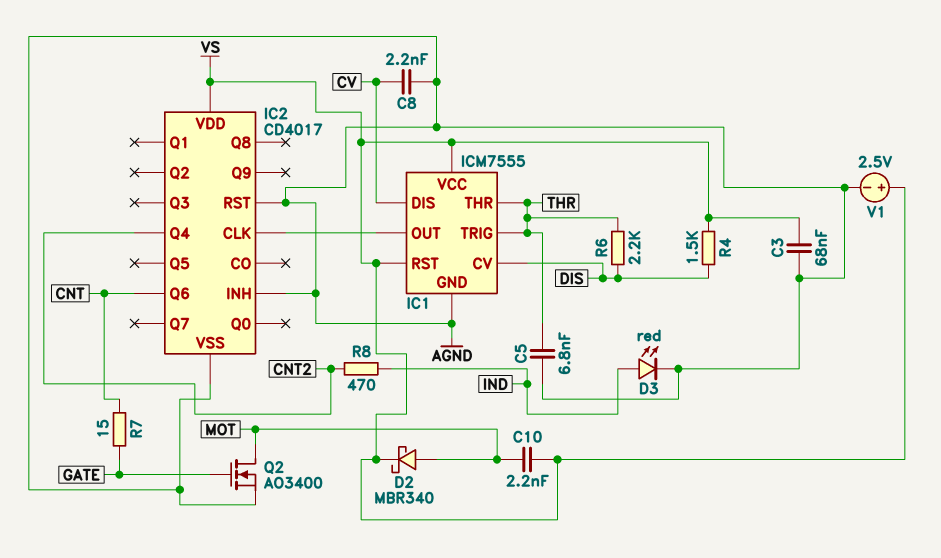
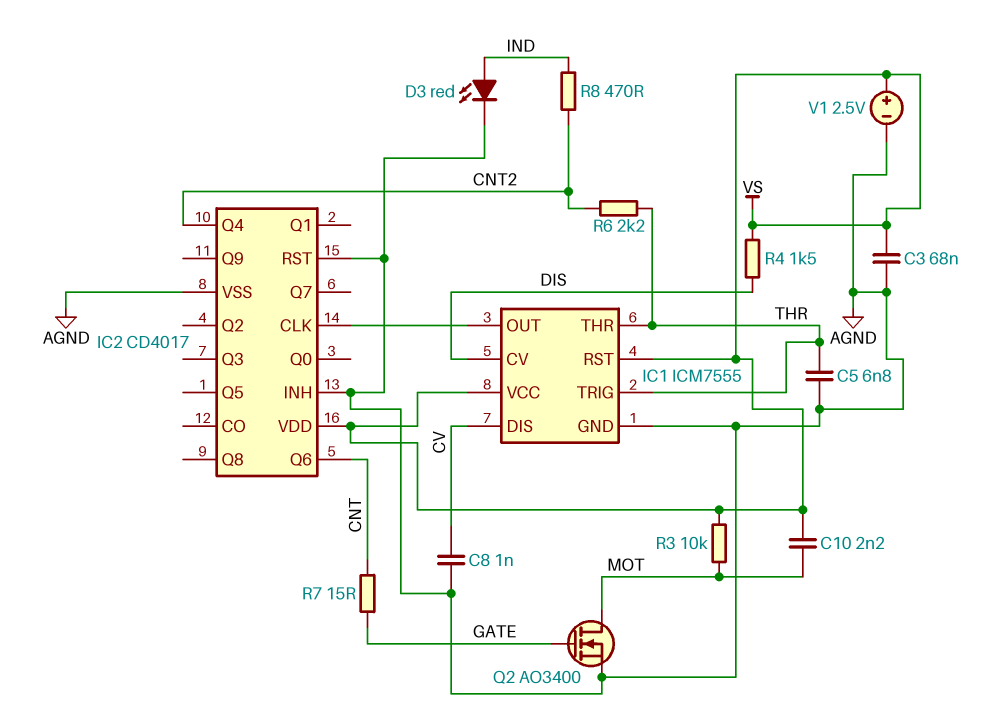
C8: 2.2nF (AGND, CV) -> 1nF (AGND, CV)
D2: schottky MBR340 (A MOT, K VS) -> none
R3: none -> 10k (MOT, VS)
R6: 2.2k (DIS, THR) -> 2.2k (CNT2, THR)

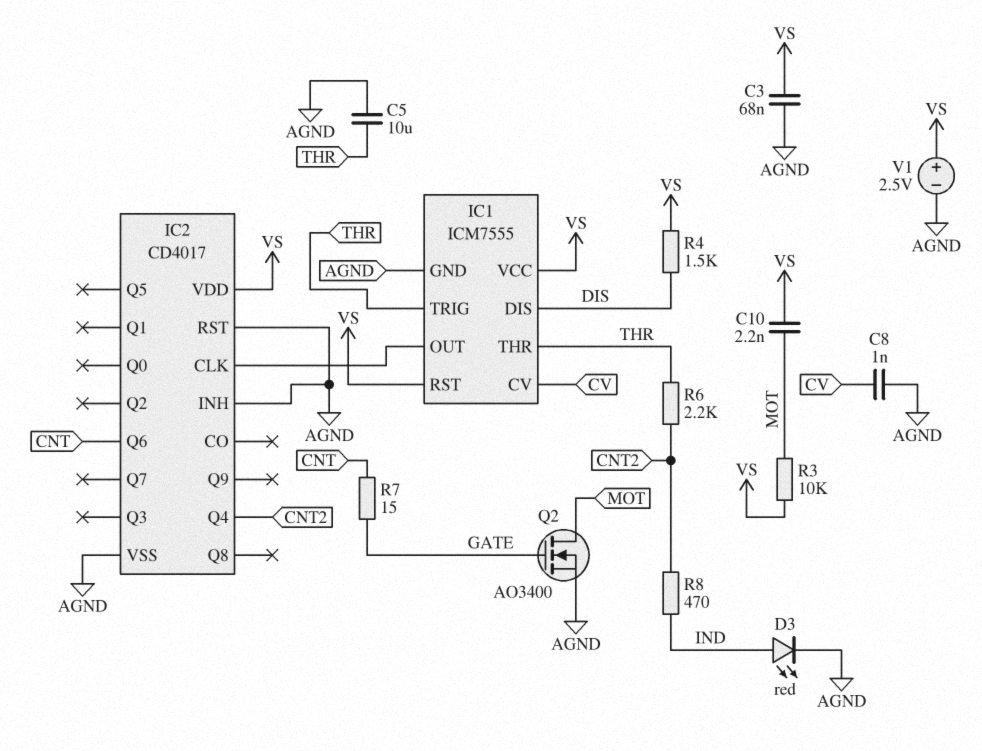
C5: 6.8nF (AGND, THR) -> 10uF (AGND, THR)
IC1 pin CV: DIS -> CV
IC1 pin DIS: CV -> DIS

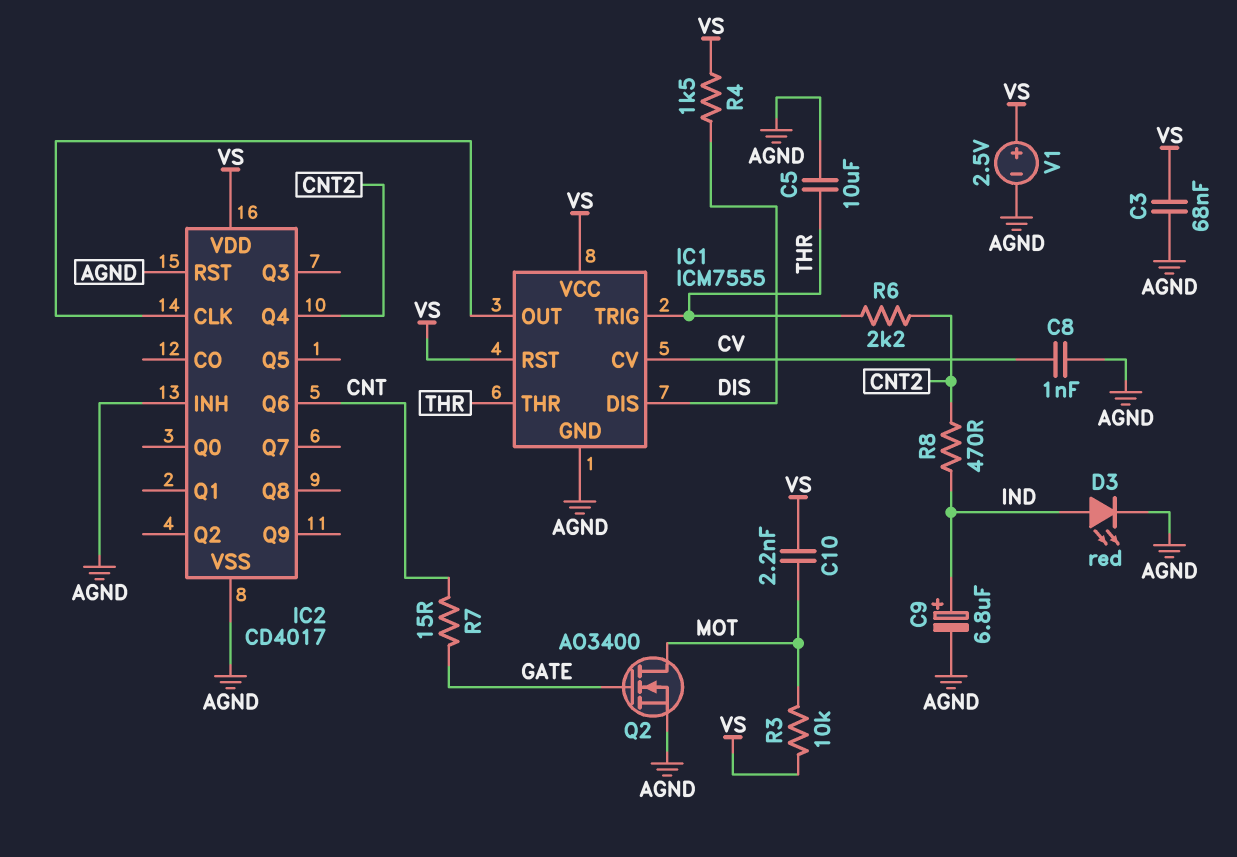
C9: none -> 6.8uF (plus IND, minus AGND)

